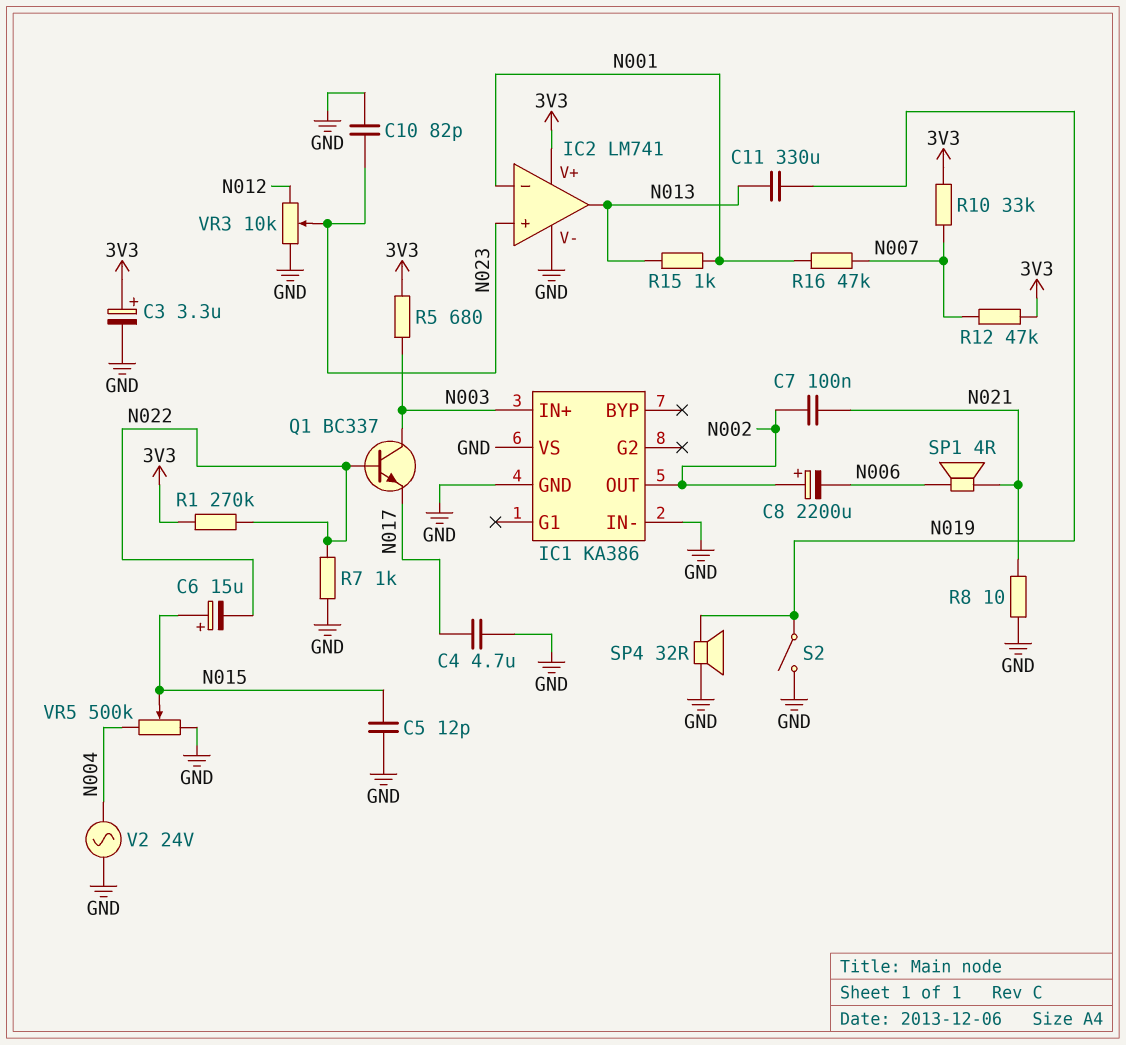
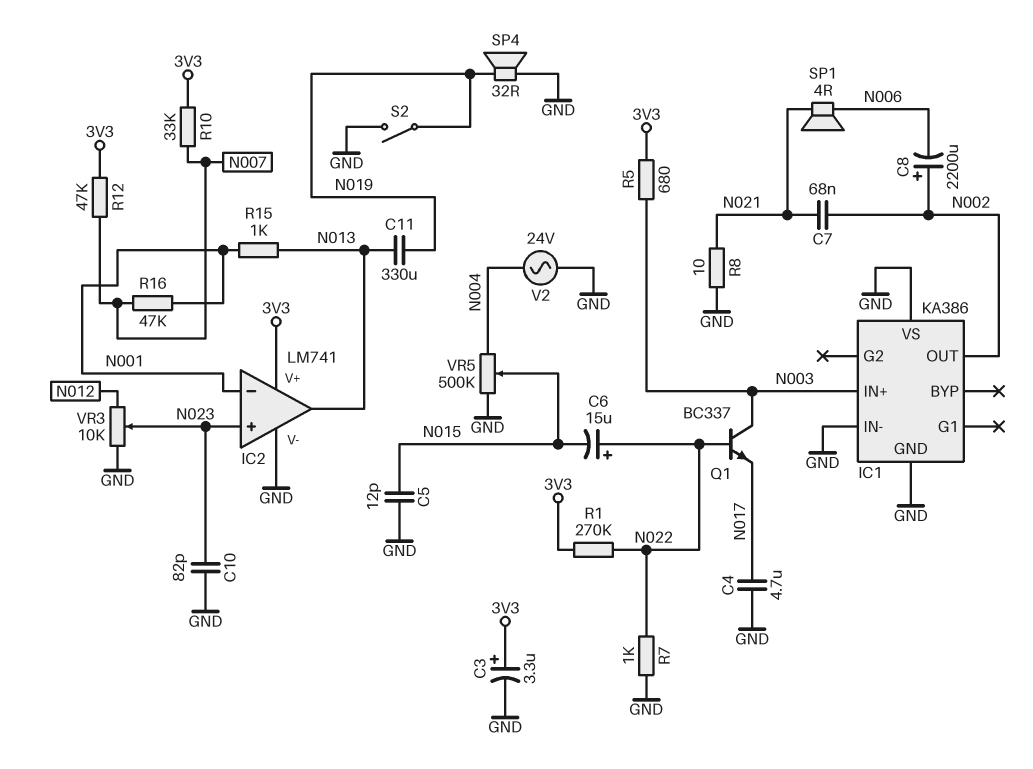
C6: 15uF (plus N015, minus N022) -> 15uF (plus N022, minus N015)
C7: 100nF (N002, N021) -> 68nF (N002, N021)

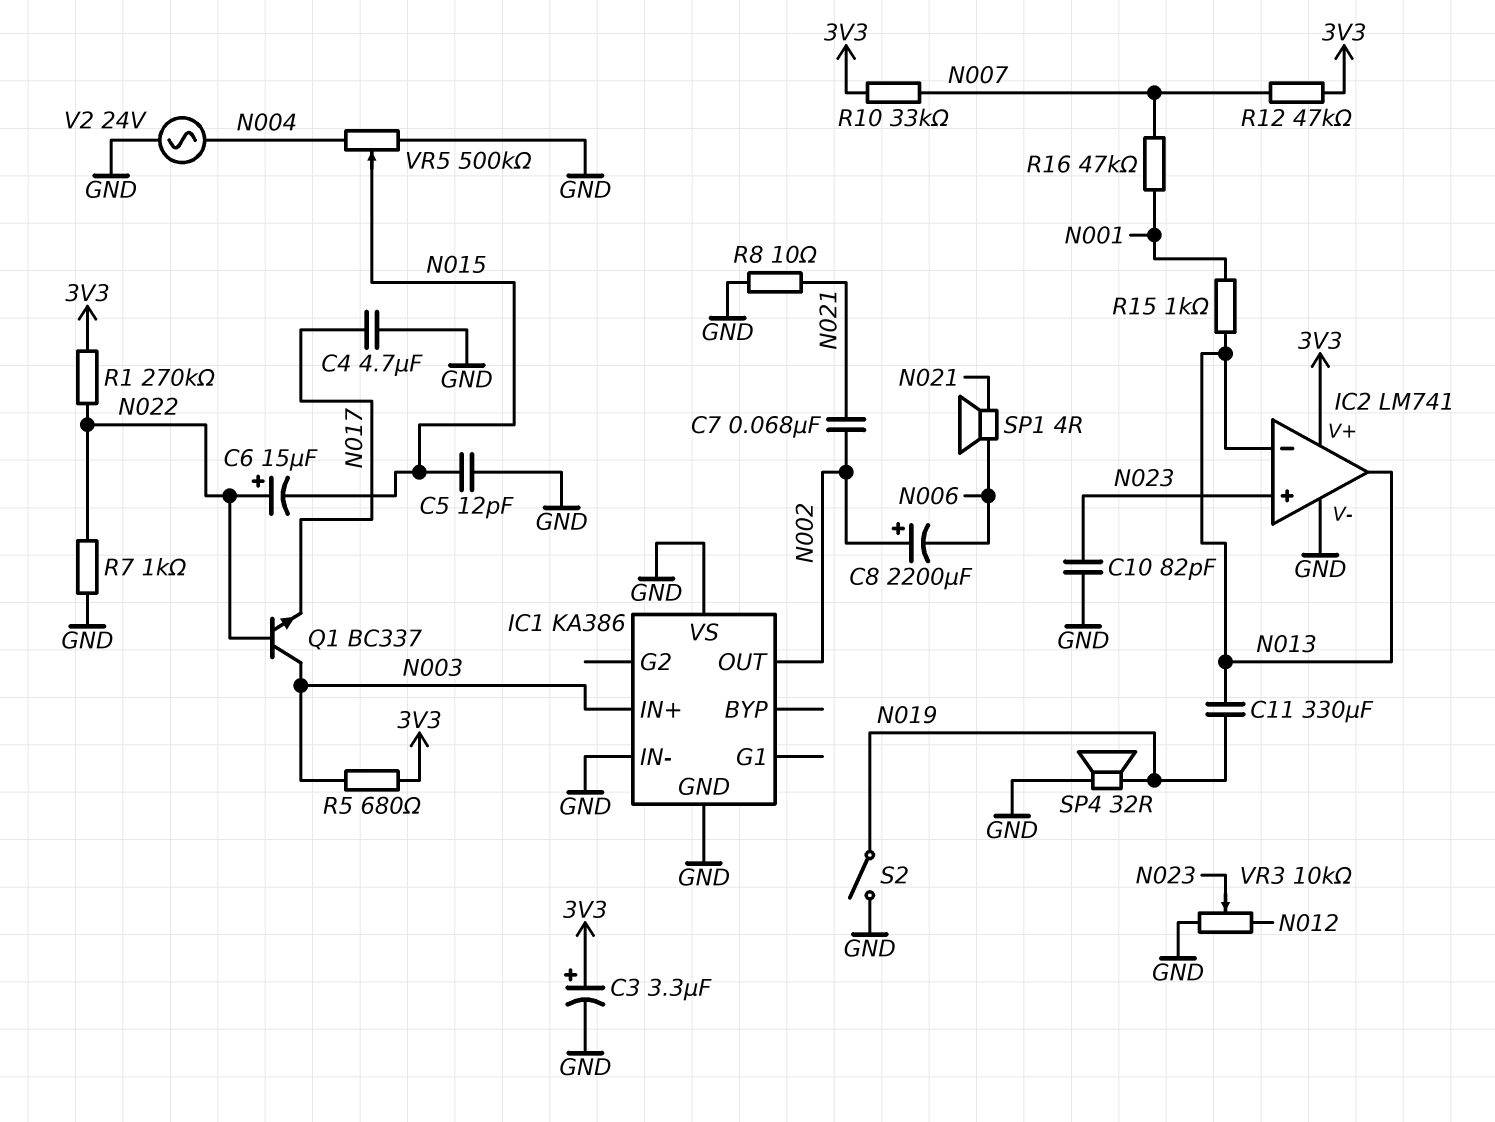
IC2 pin in-: N001 -> N013

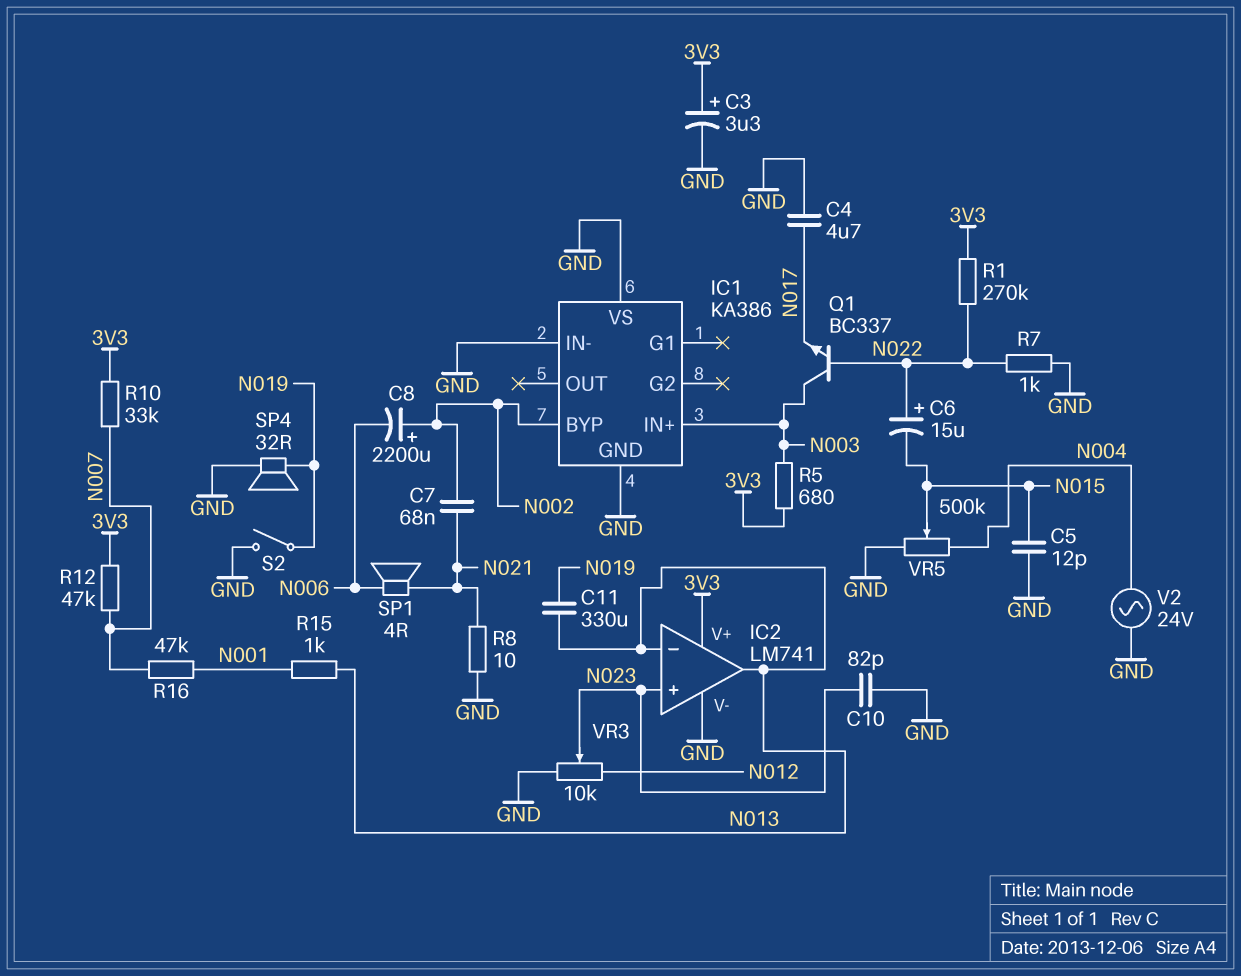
IC1 pin BYP: none -> N002
IC1 pin OUT: N002 -> none

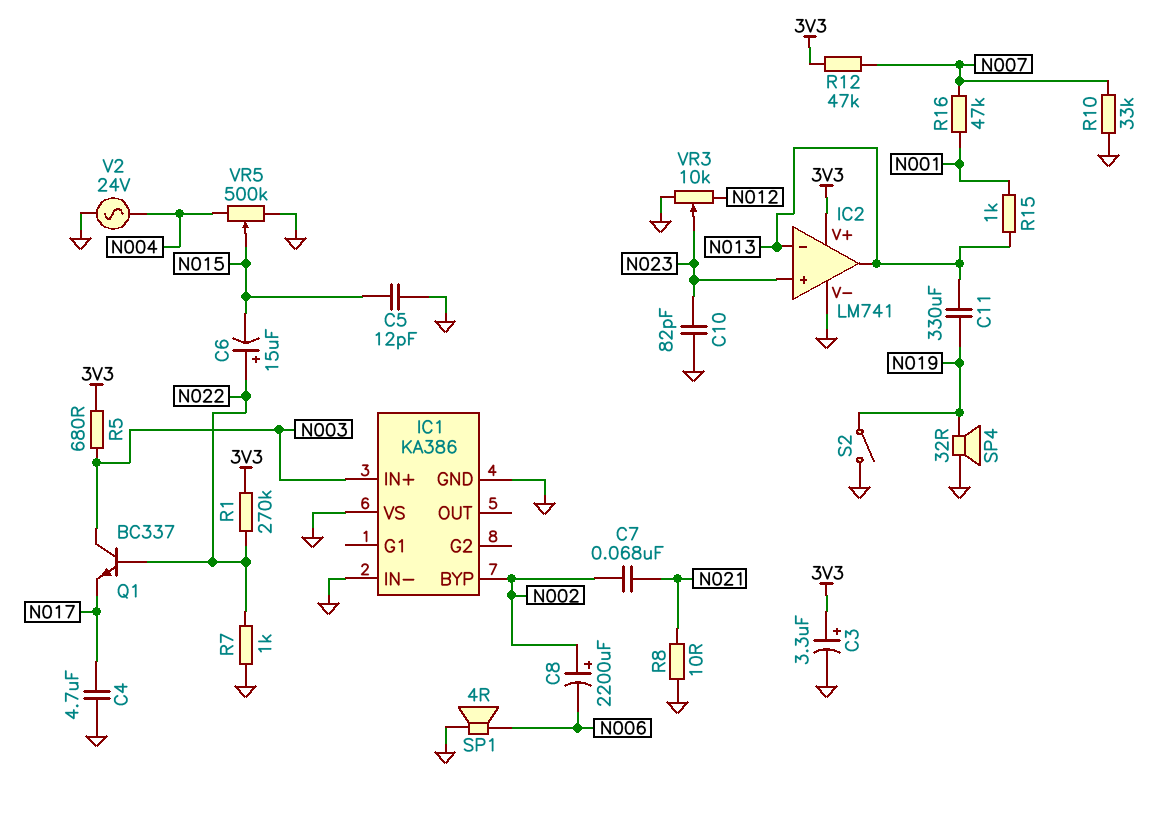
R10: 33k (3V3, N007) -> 33k (GND, N007)
SP1: speaker 4R (N006, N021) -> speaker 4R (GND, N006)

